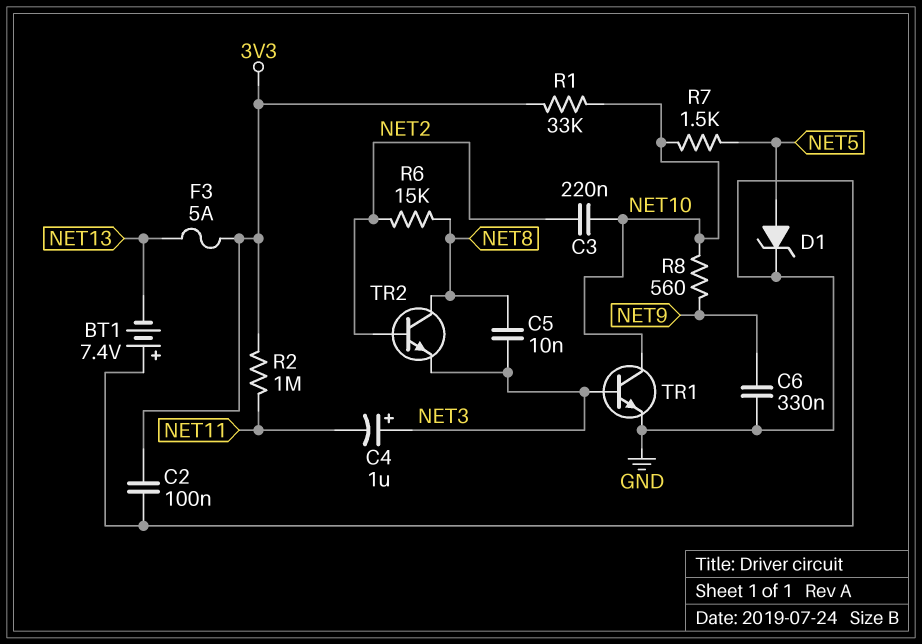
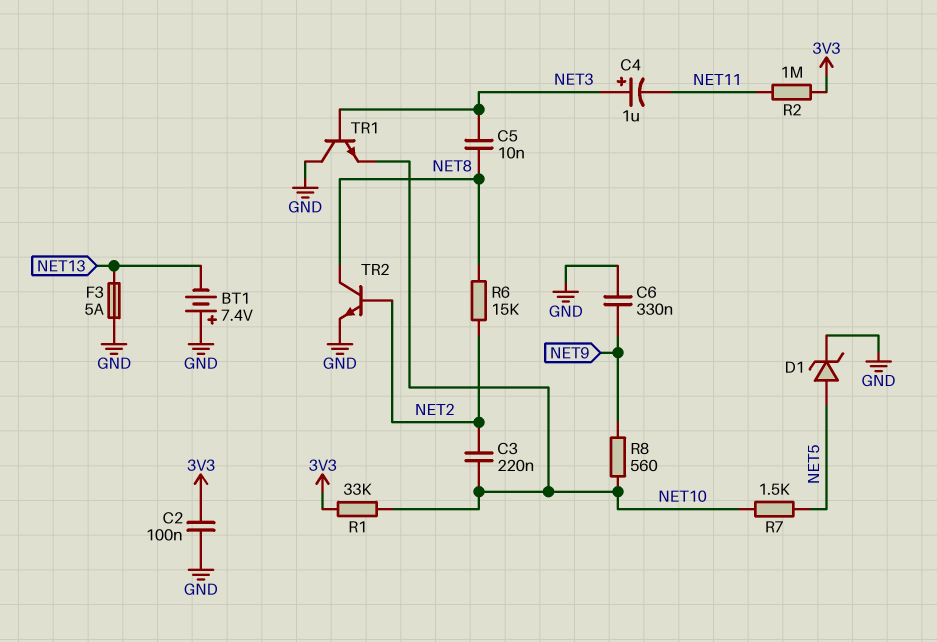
F3: 5A (3V3, NET13) -> 5A (GND, NET13)
TR1: NPN (B NET3, C NET10, E GND) -> NPN (B NET3, C GND, E NET10)
TR2: NPN (B NET2, C NET8, E NET3) -> NPN (B NET2, C NET8, E GND)

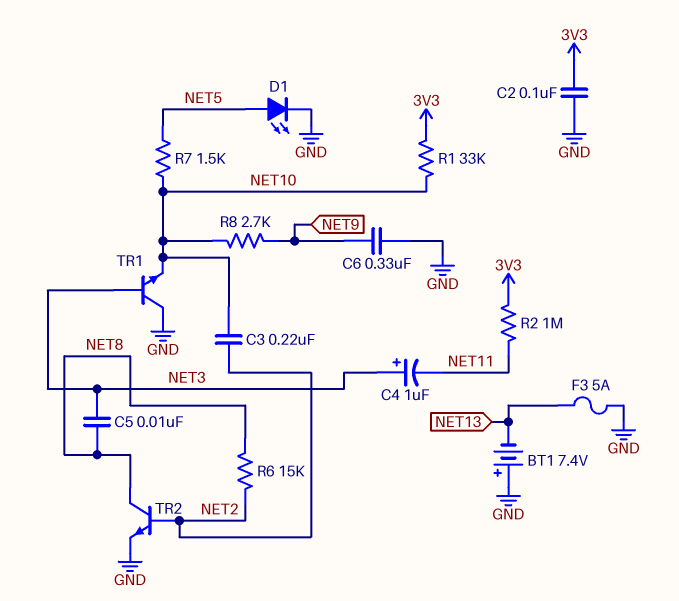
D1: zener (A NET5, K GND) -> LED (A NET5, K GND)
R8: 560 (NET9, NET10) -> 2.7k (NET9, NET10)

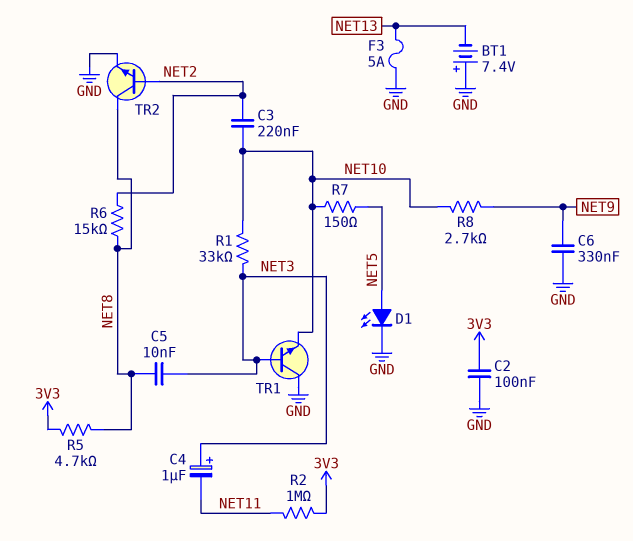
R1: 33k (3V3, NET10) -> 33k (NET3, NET10)
R5: none -> 4.7k (3V3, NET8)
R7: 1.5k (NET5, NET10) -> 150 (NET5, NET10)

